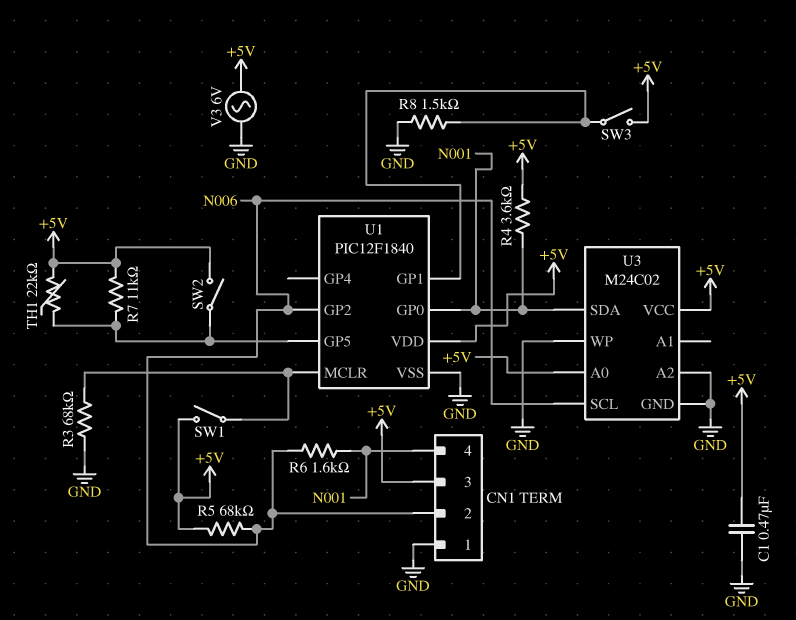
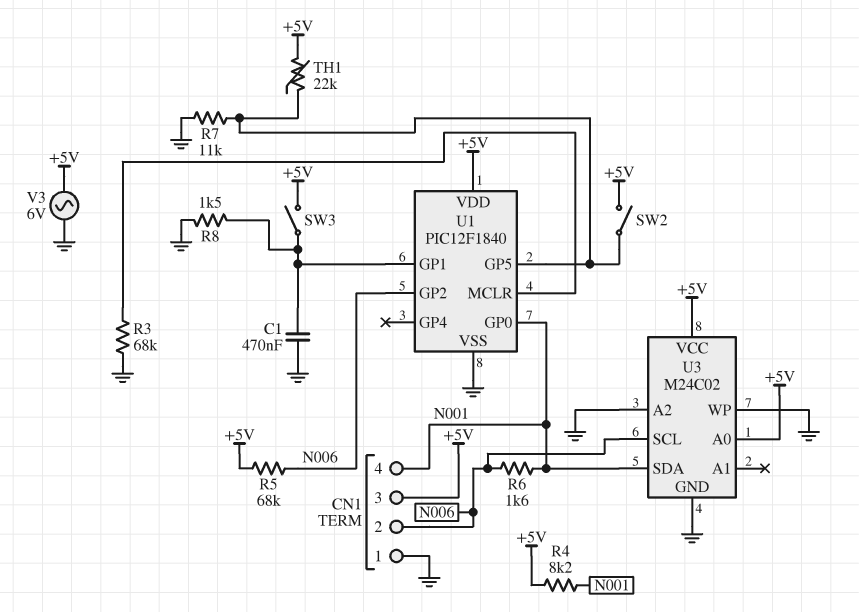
C1: 470nF (+5V, GND) -> 470nF (GND, U1/GP1)
R4: 3.6k (+5V, N001) -> 8.2k (+5V, N001)
R7: 11k (+5V, U1/GP5) -> 11k (GND, U1/GP5)
SW1: switch (+5V, U1/MCLR) -> none

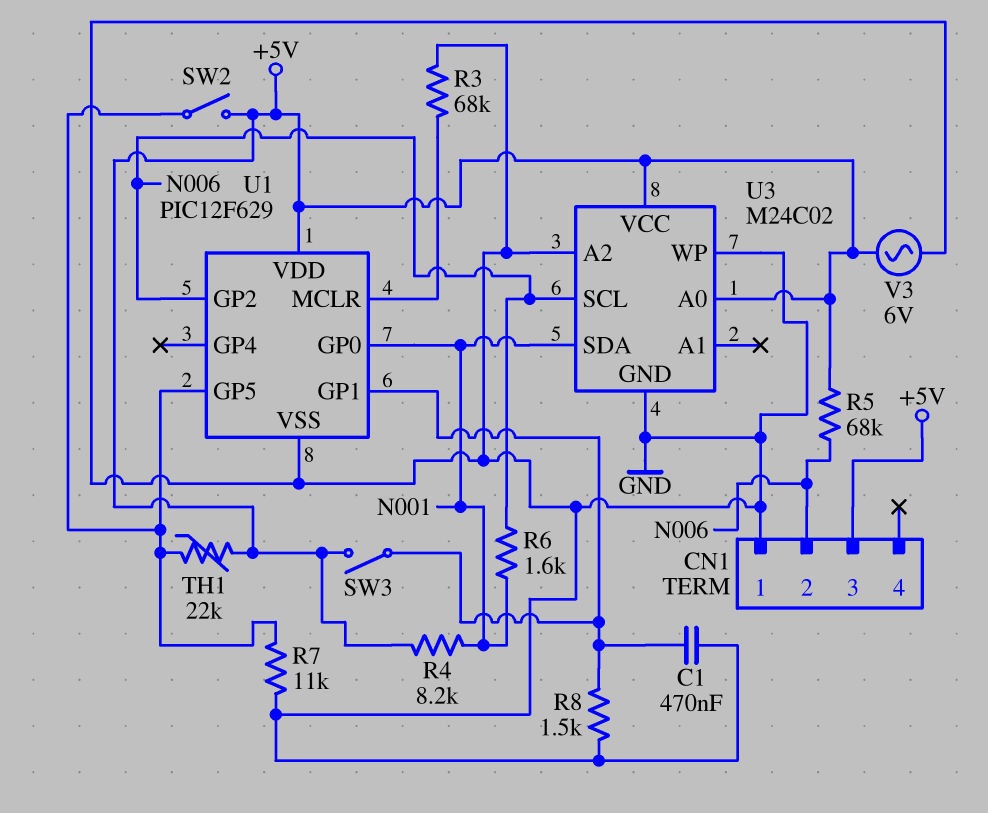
CN1 pin 4: N001 -> none
U1: PIC12F1840 -> PIC12F629

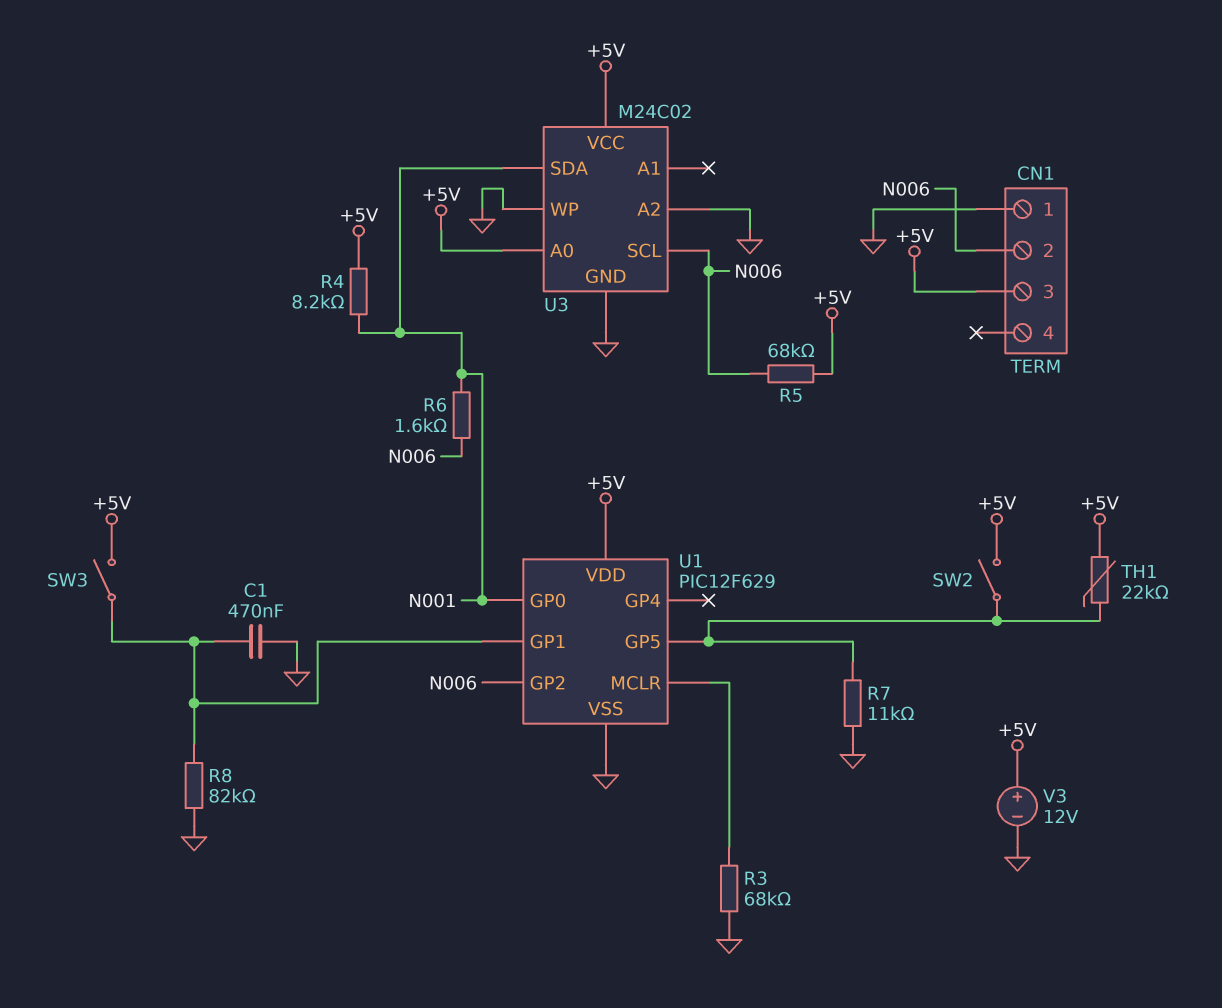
R8: 1.5k (GND, U1/GP1) -> 82k (GND, U1/GP1)
V3: AC 6V (+5V, GND) -> 12V (plus +5V, minus GND)

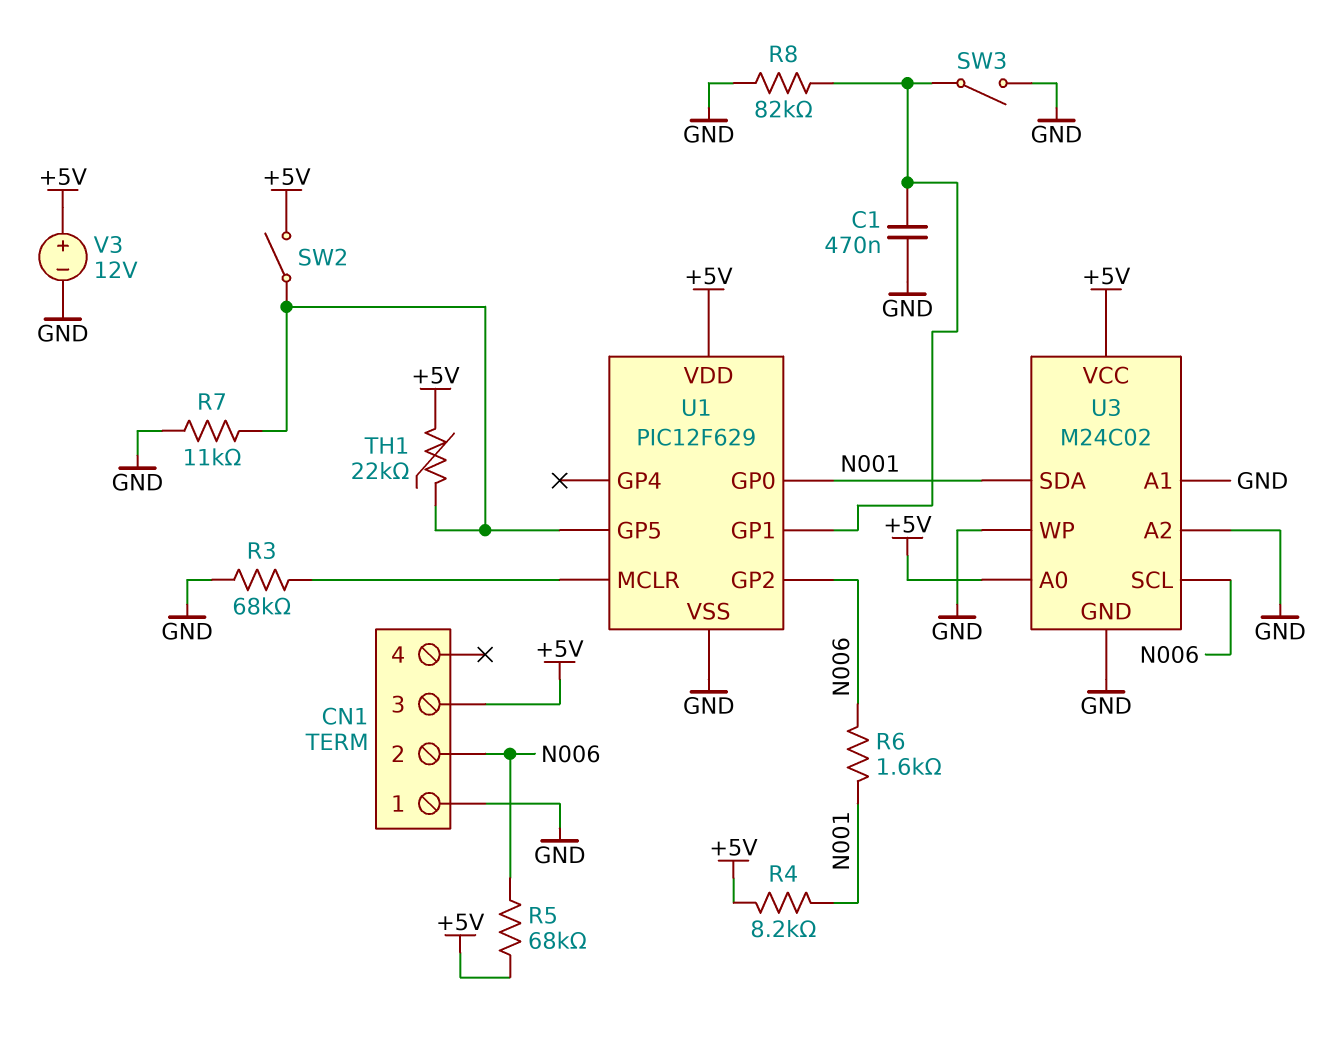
SW3: switch (+5V, U1/GP1) -> switch (GND, U1/GP1)
U3 pin A1: none -> GND

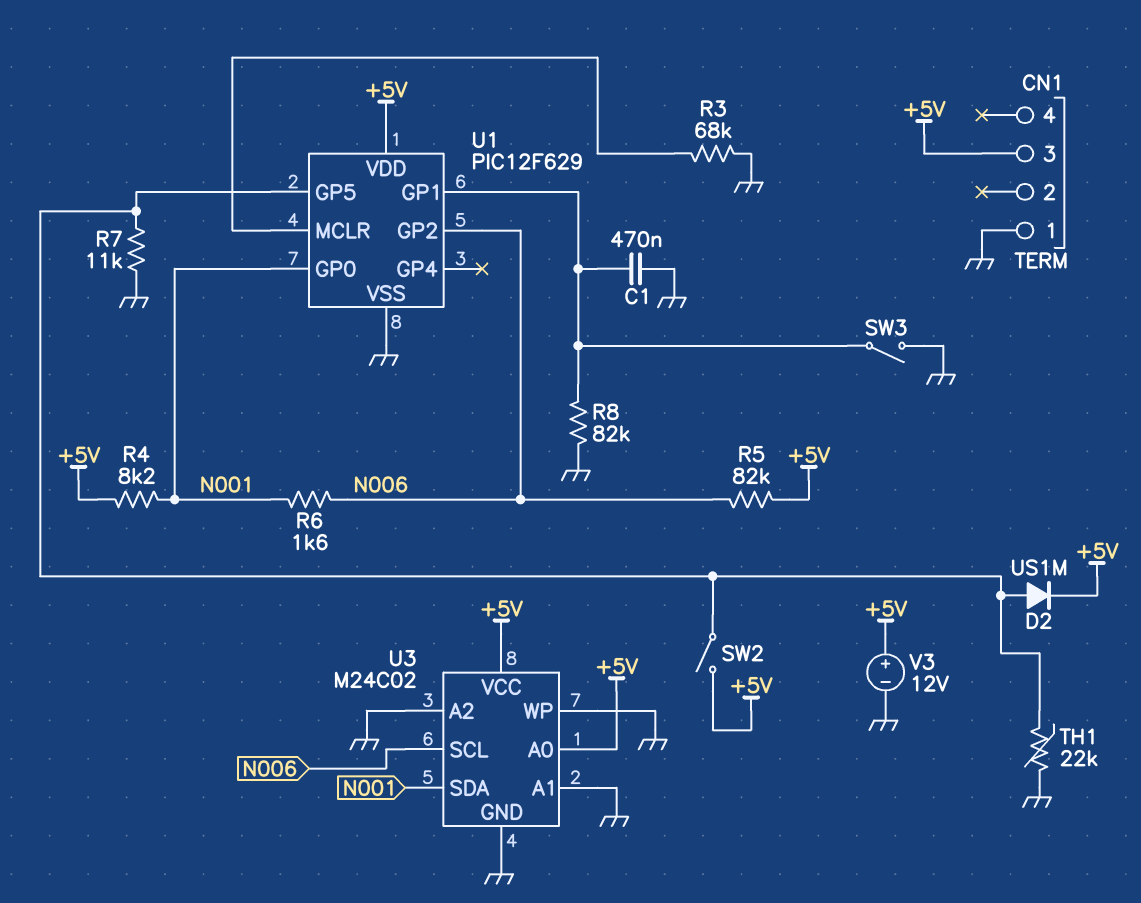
CN1 pin 2: N006 -> none
D2: none -> diode US1M (A U1/GP5, K +5V)
R5: 68k (+5V, N006) -> 82k (+5V, N006)
TH1: 22k (+5V, U1/GP5) -> 22k (GND, U1/GP5)

